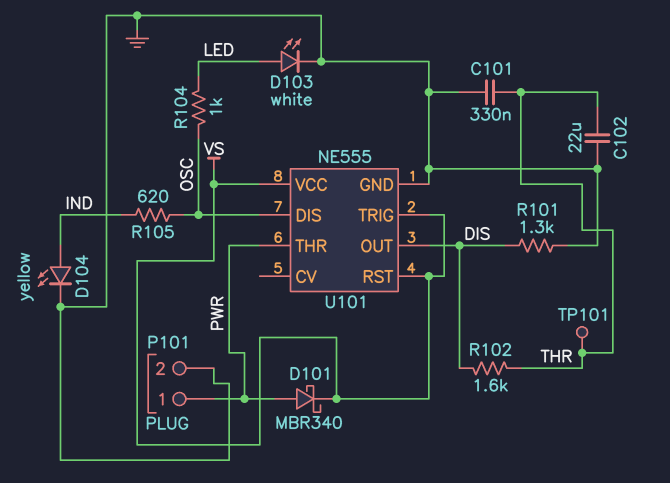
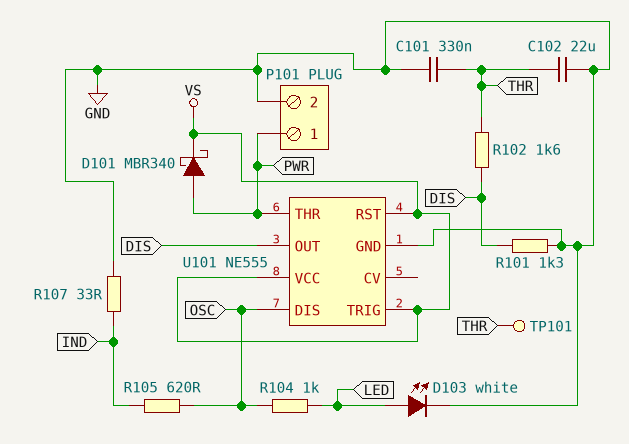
D104: LED yellow (A IND, K GND) -> none
R107: none -> 33 (GND, IND)

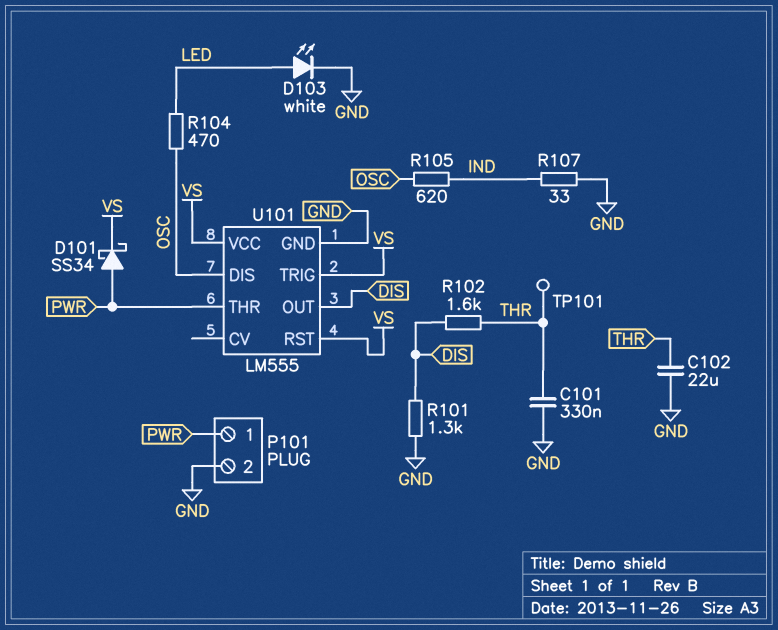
D101: schottky MBR340 (A PWR, K VS) -> schottky SS34 (A PWR, K VS)
R104: 1k (LED, OSC) -> 470 (LED, OSC)
U101: NE555 -> LM555

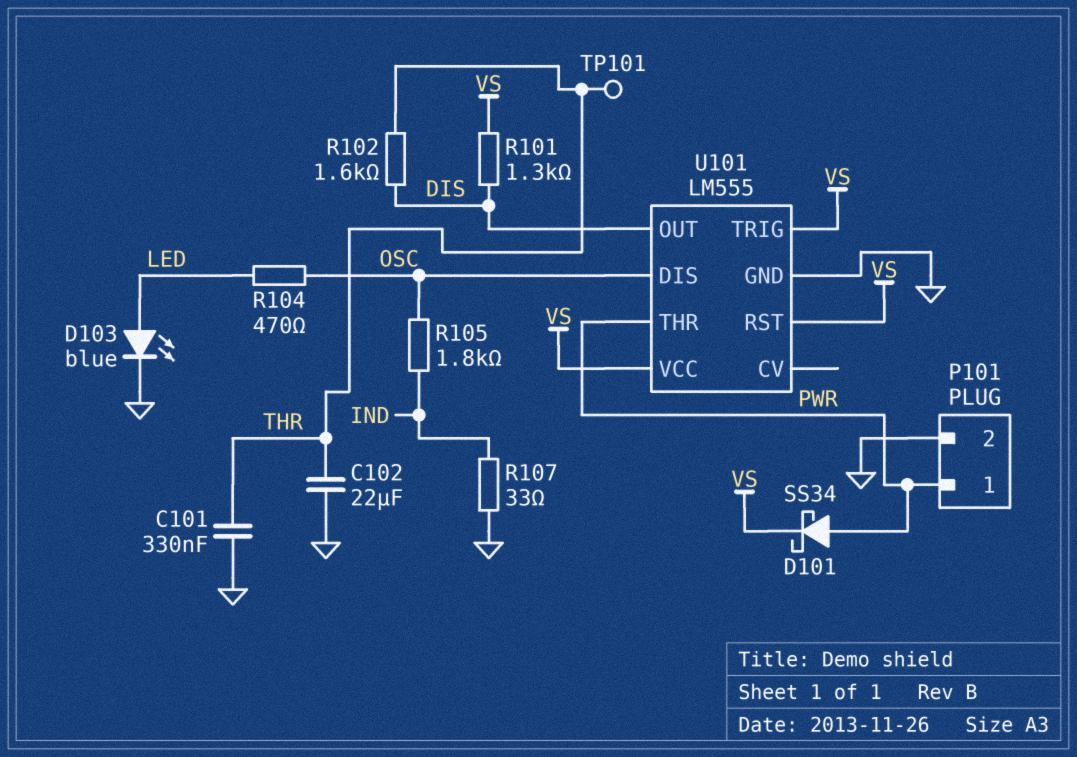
D103: LED white (A LED, K GND) -> LED blue (A LED, K GND)
R101: 1.3k (DIS, GND) -> 1.3k (DIS, VS)
R105: 620 (IND, OSC) -> 1.8k (IND, OSC)

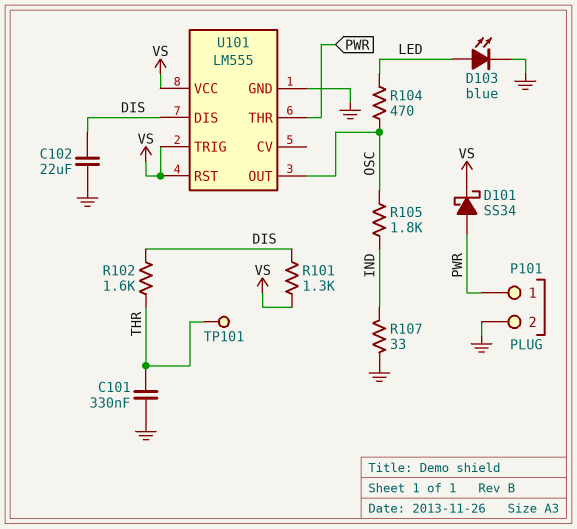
C102: 22uF (GND, THR) -> 22uF (DIS, GND)
U101 pin DIS: OSC -> DIS
U101 pin OUT: DIS -> OSC

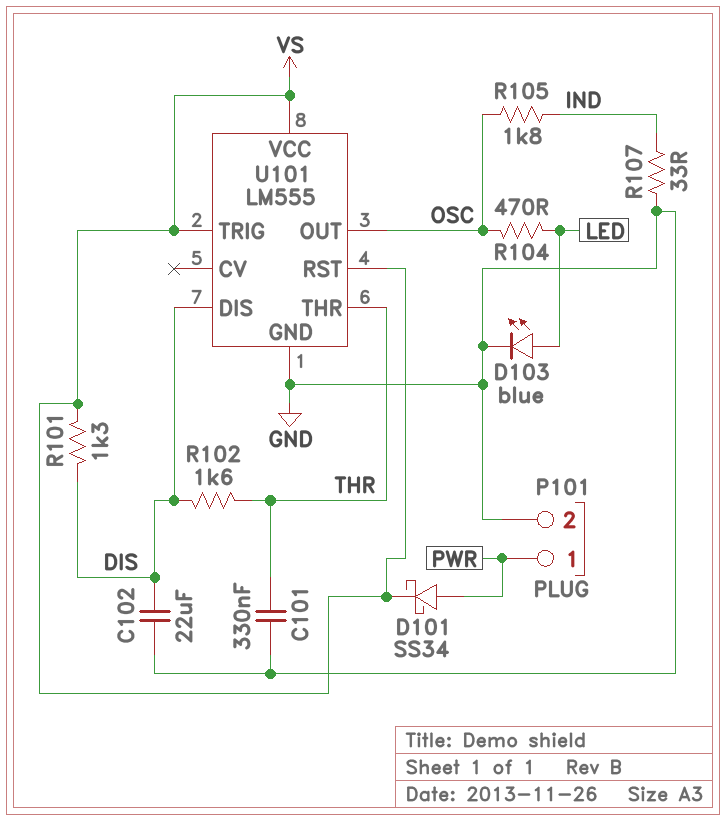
TP101: test point (THR) -> none
U101 pin THR: PWR -> THR

